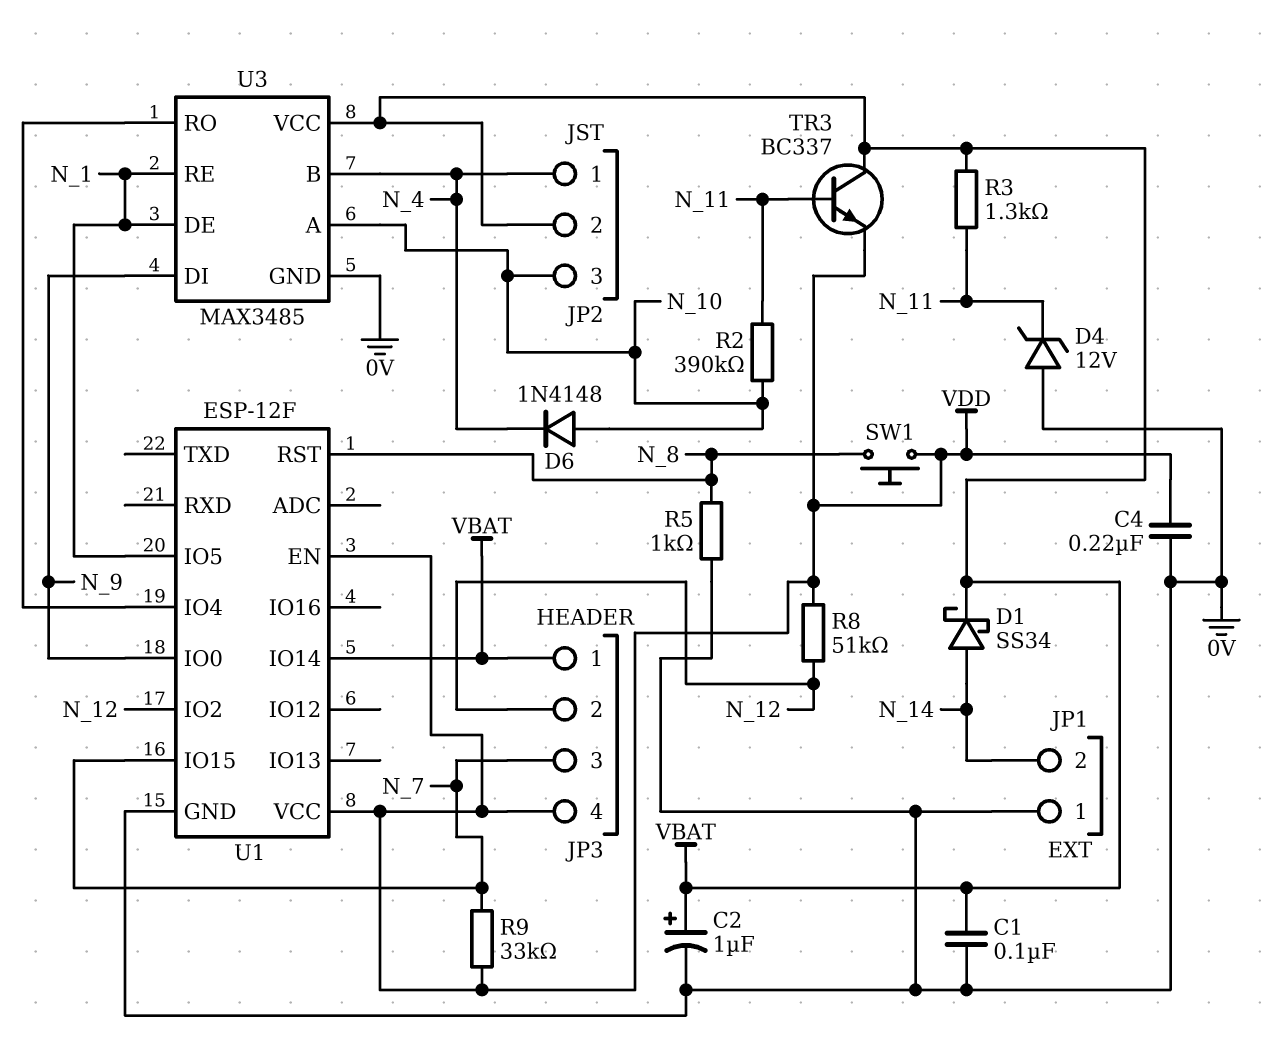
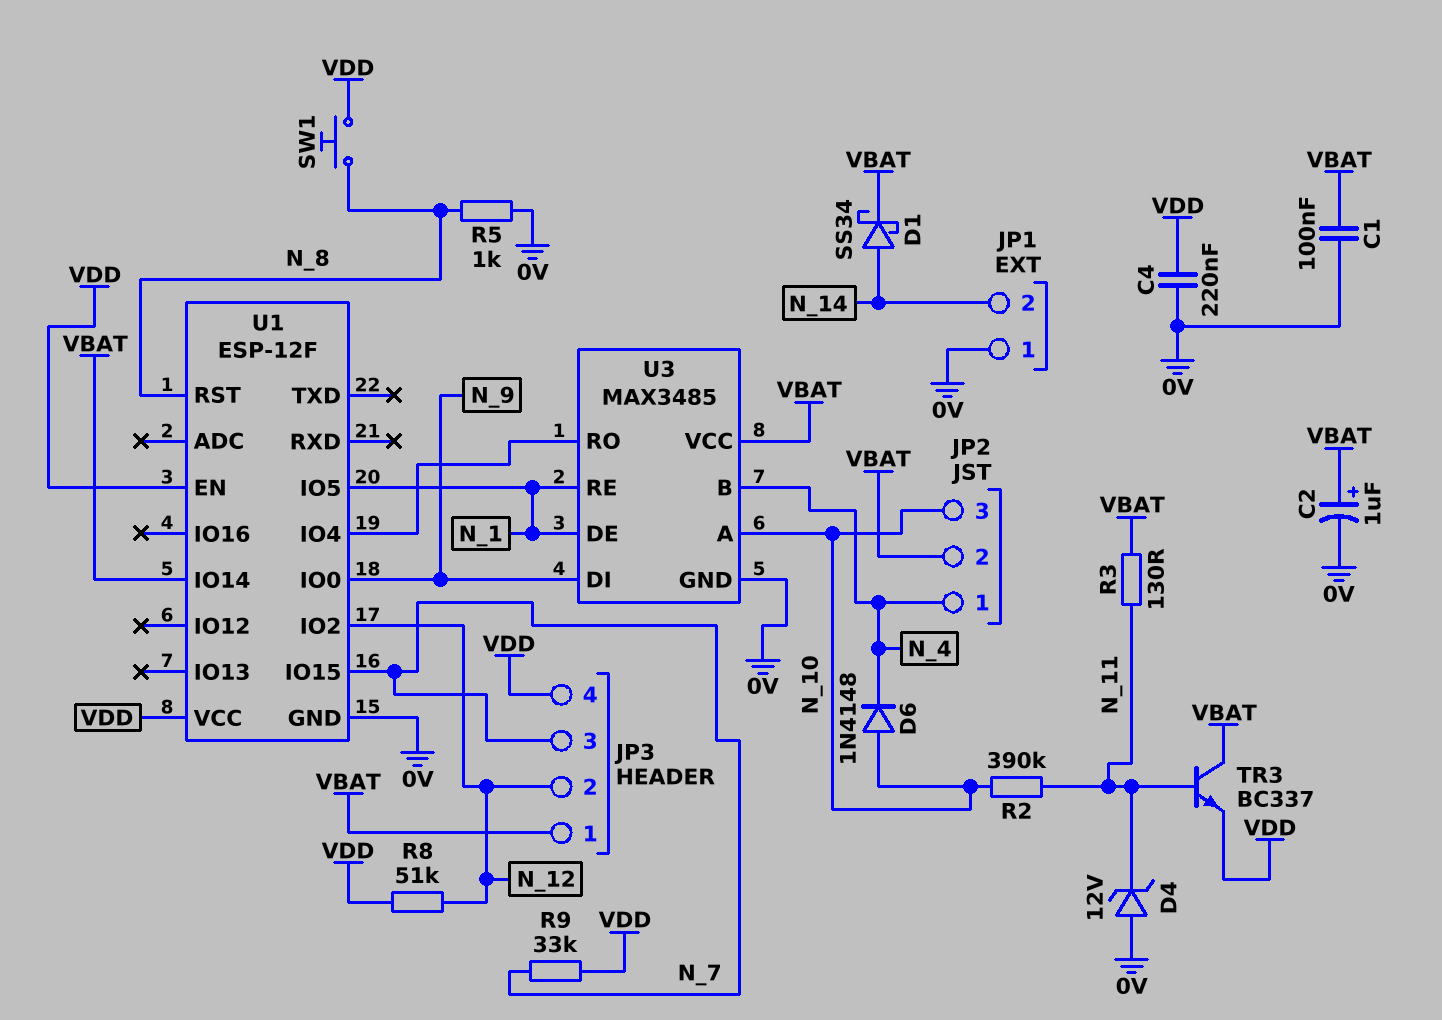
R3: 1.3k (N_11, VBAT) -> 130 (N_11, VBAT)

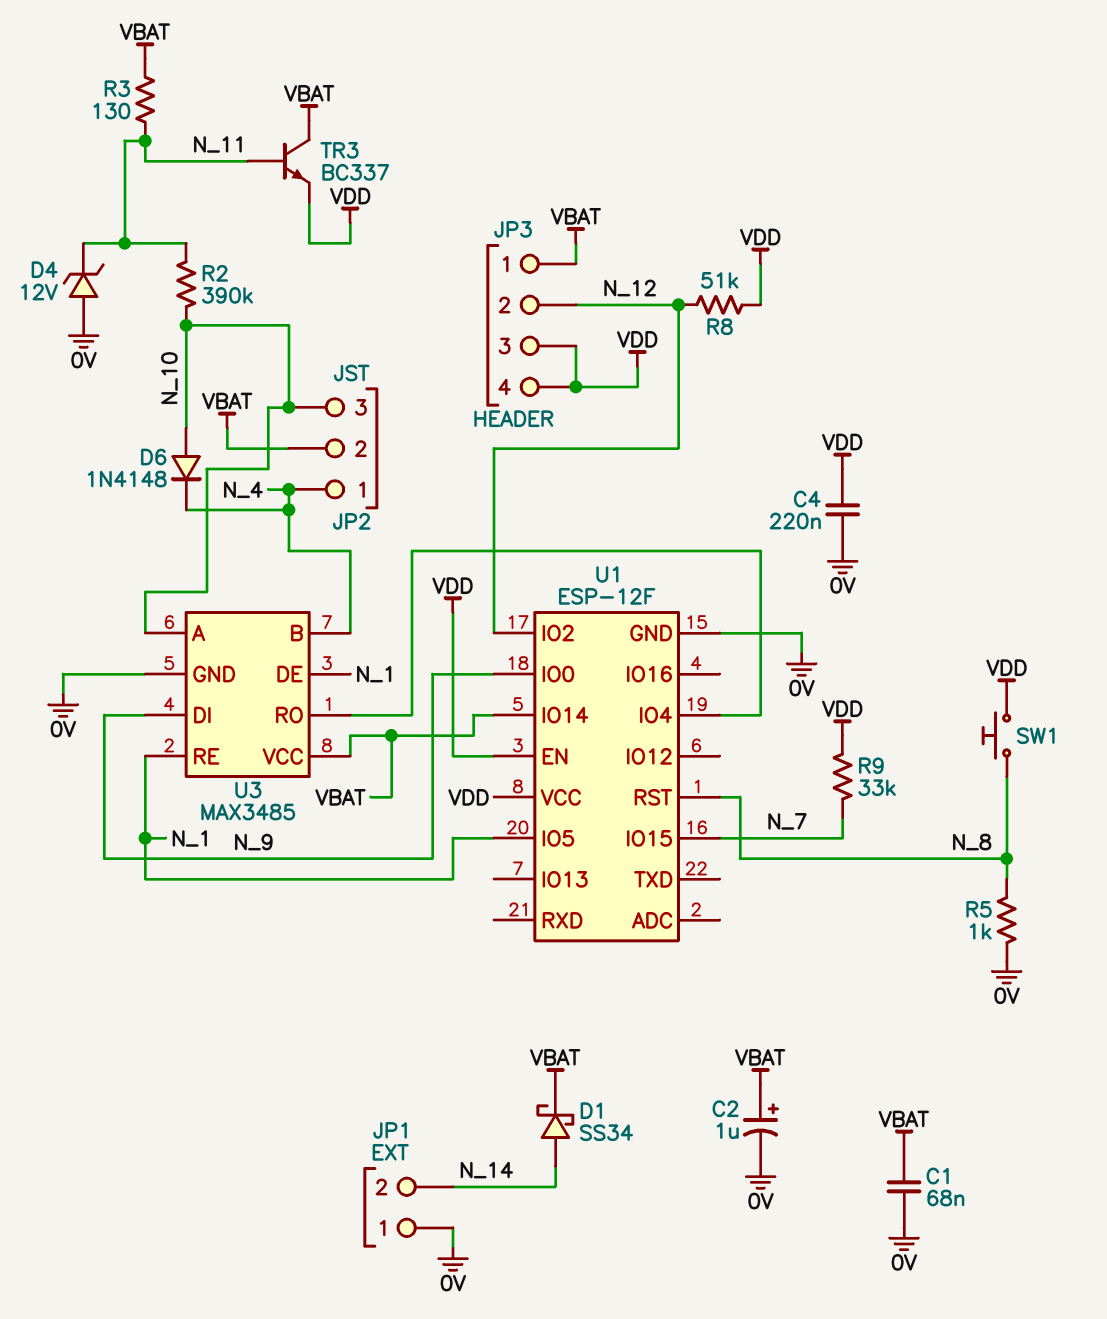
C1: 100nF (0V, VBAT) -> 68nF (0V, VBAT)
JP3 pin 3: N_7 -> VDD

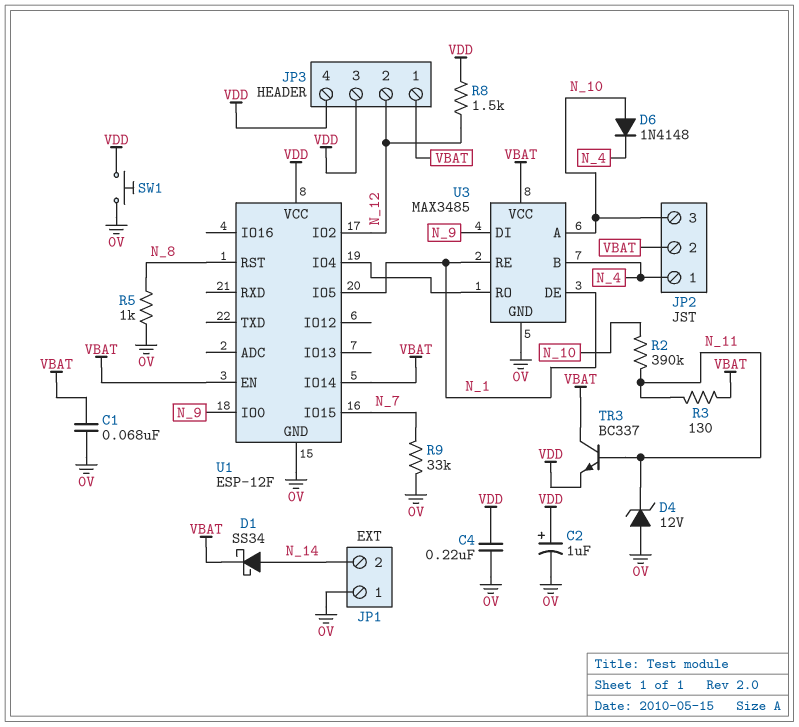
C2: 1uF (plus VBAT, minus 0V) -> 1uF (plus VDD, minus 0V)
R8: 51k (N_12, VDD) -> 1.5k (N_12, VDD)
R9: 33k (N_7, VDD) -> 33k (0V, N_7)
SW1: button (N_8, VDD) -> button (0V, VDD)
U1 pin EN: VDD -> VBAT

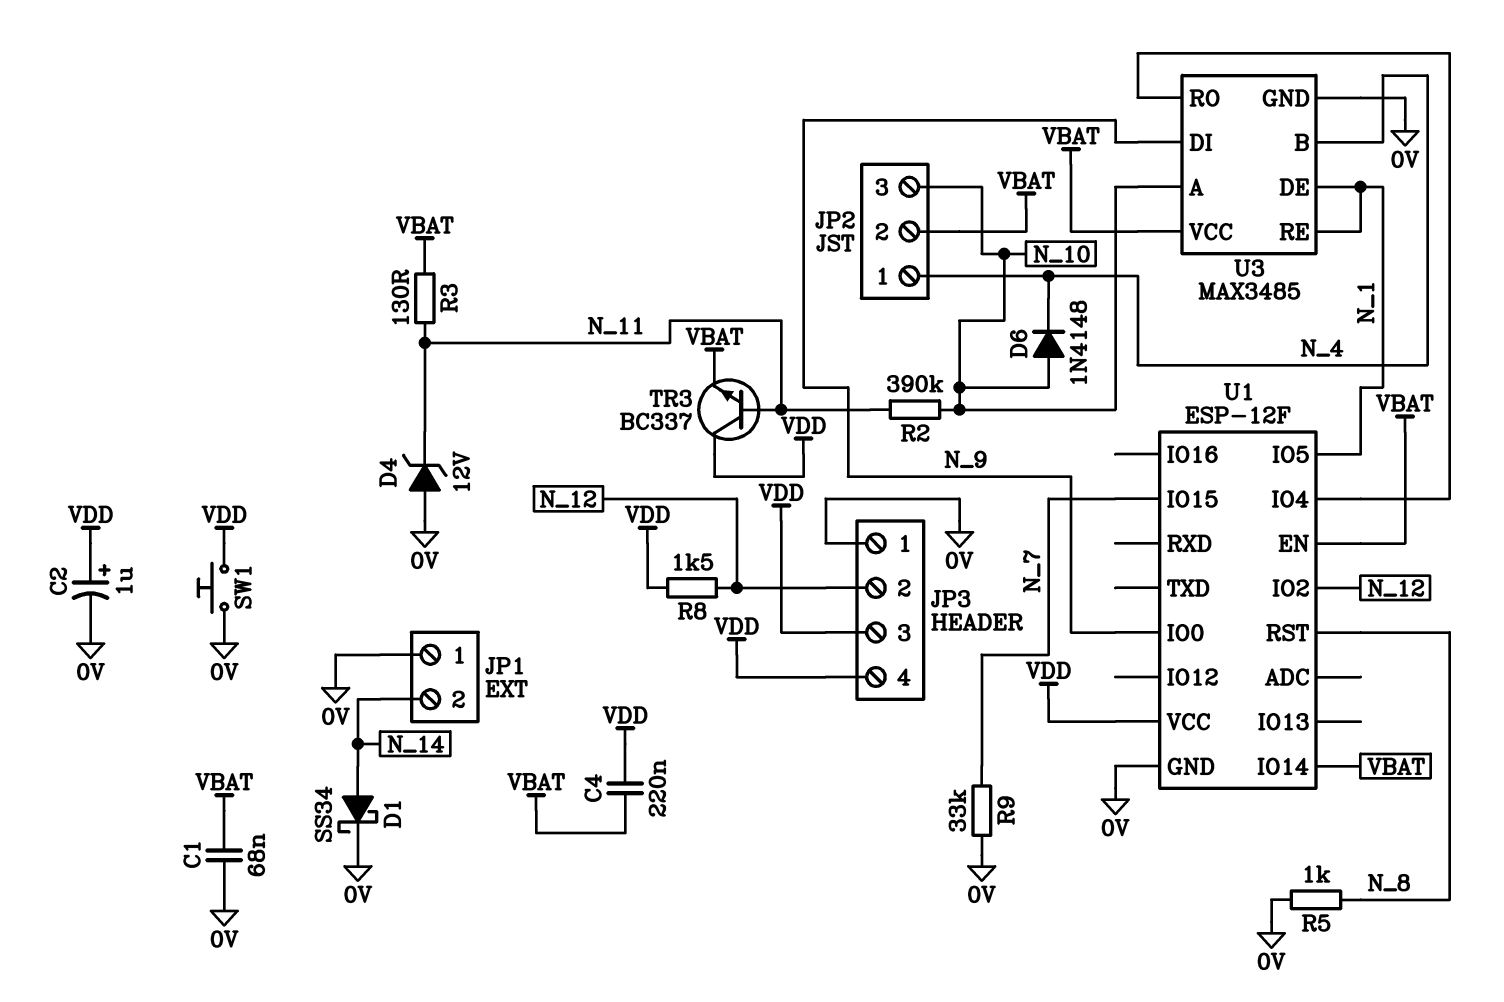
C4: 220nF (0V, VDD) -> 220nF (VBAT, VDD)
D1: schottky SS34 (A N_14, K VBAT) -> schottky SS34 (A N_14, K 0V)
JP3 pin 1: VBAT -> 0V
TR3: NPN BC337 (B N_11, C VBAT, E VDD) -> NPN BC337 (B N_11, C VDD, E VBAT)

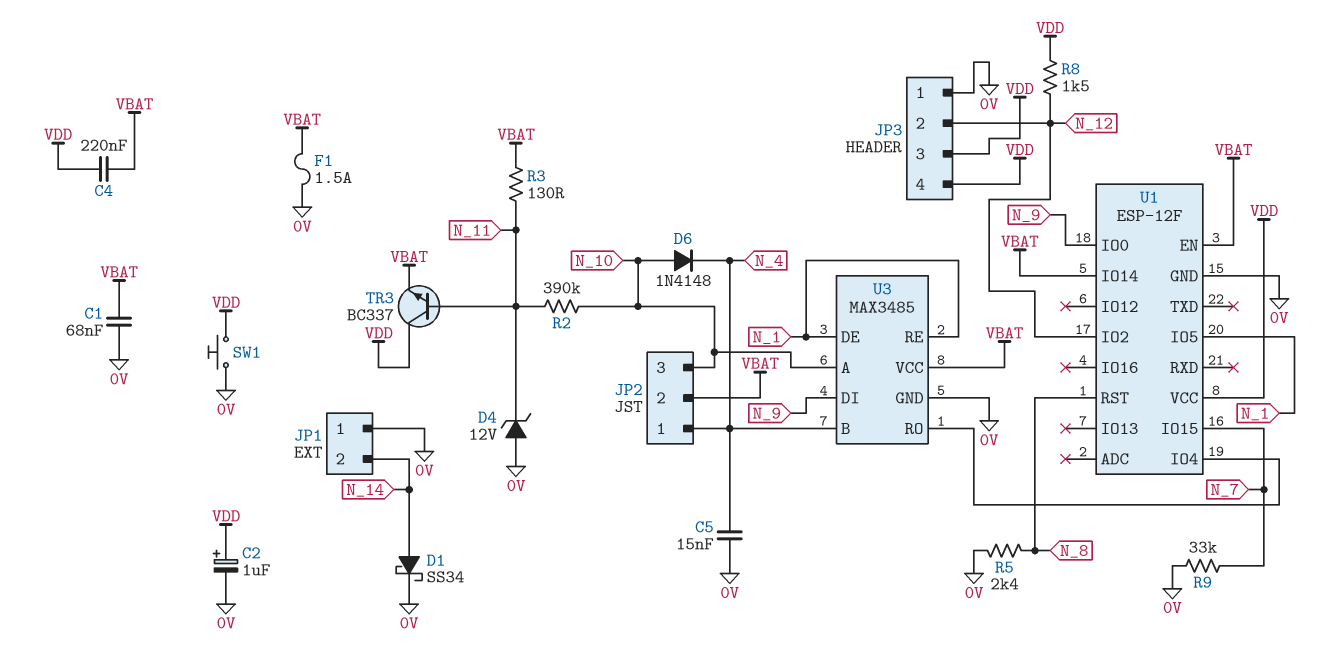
C5: none -> 15nF (0V, N_4)
F1: none -> 1.5A (0V, VBAT)
R5: 1k (0V, N_8) -> 2.4k (0V, N_8)

